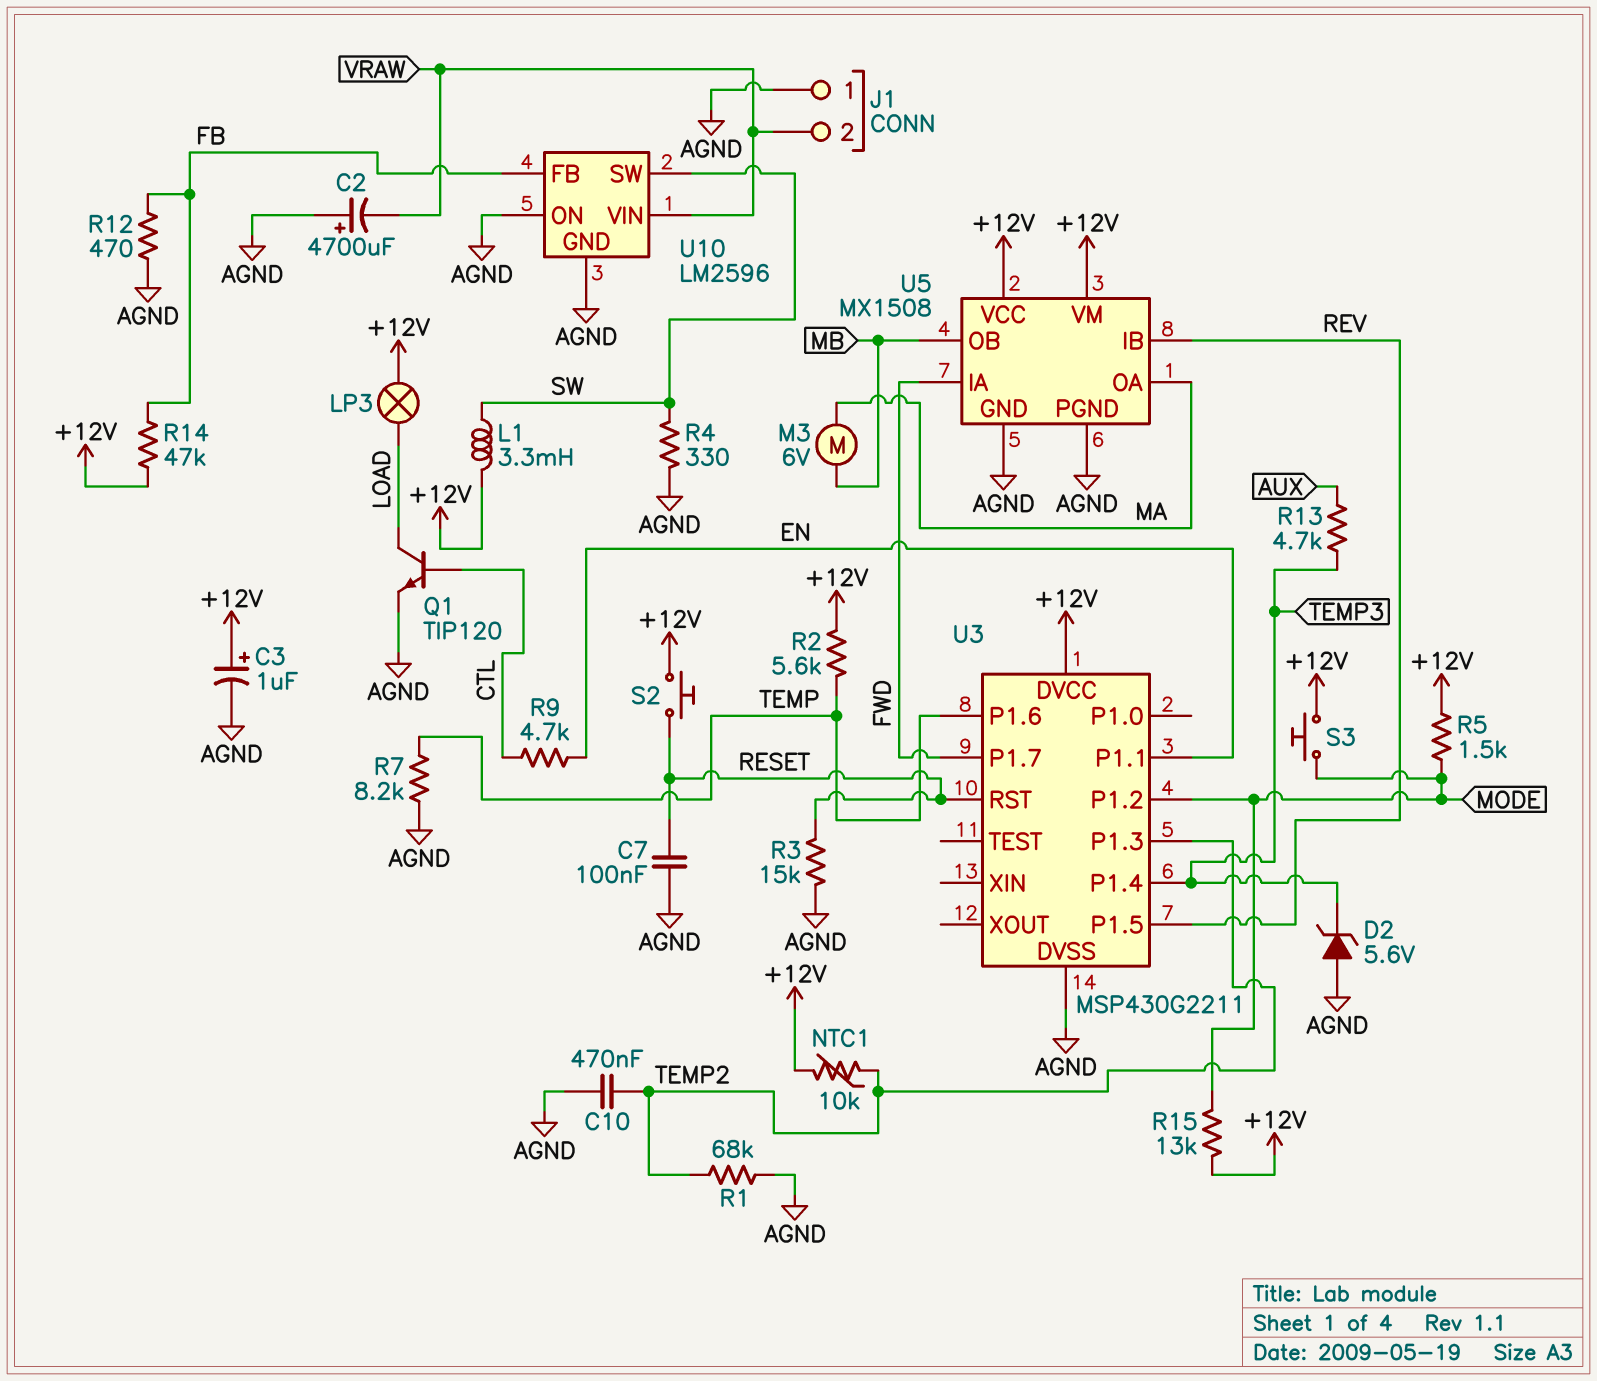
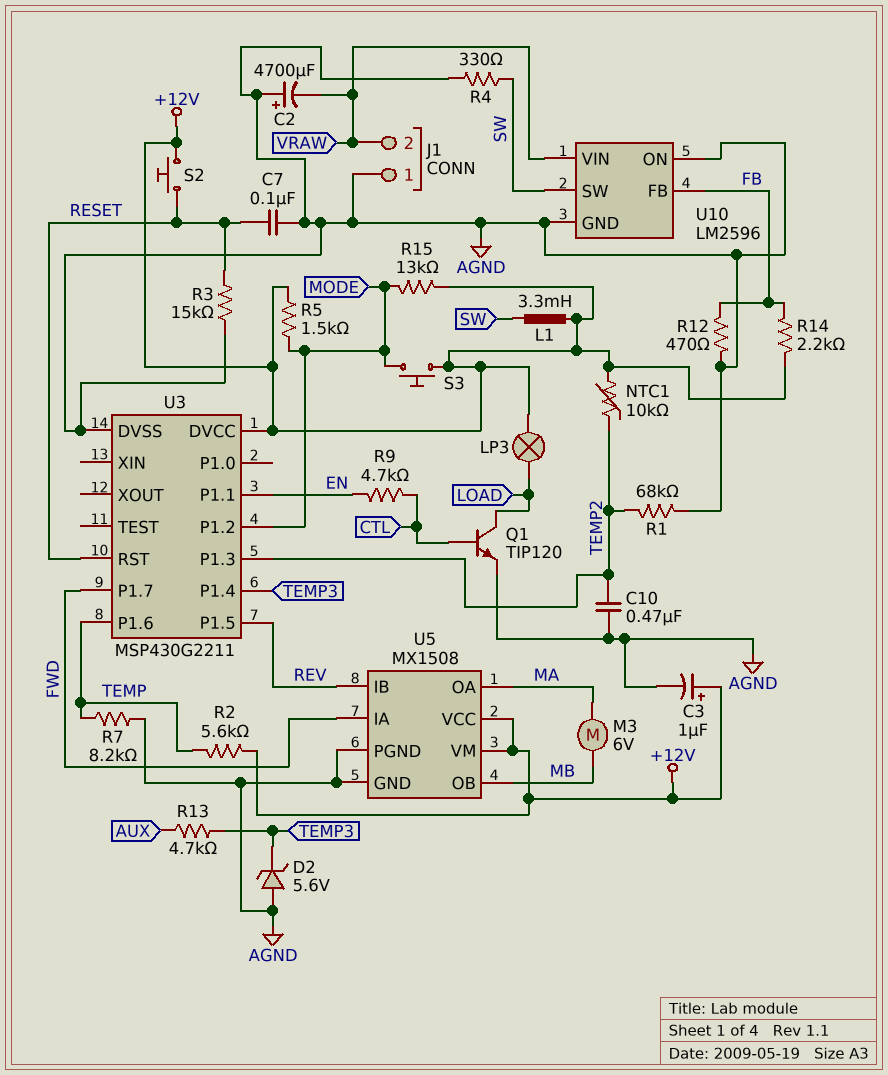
R14: 47k (+12V, FB) -> 2.2k (+12V, FB)

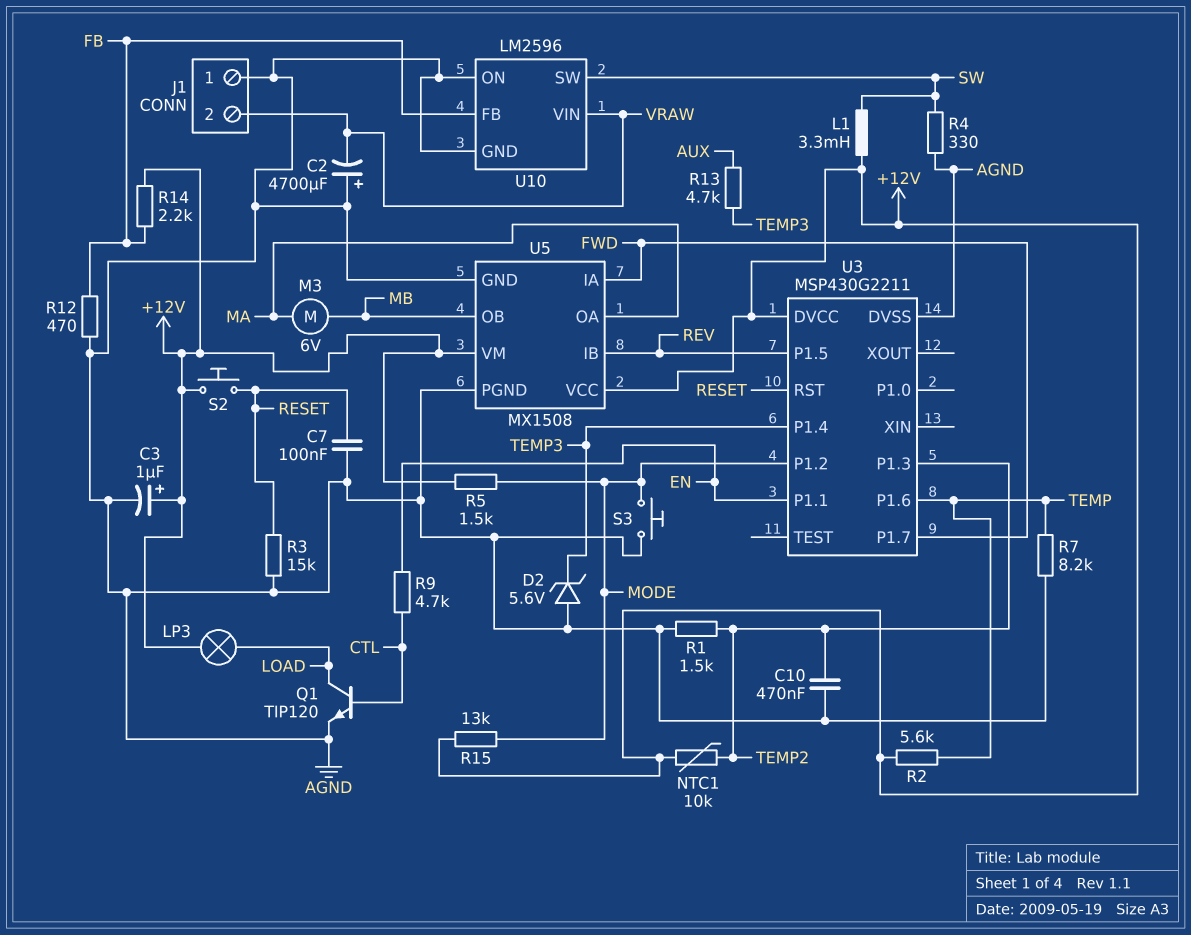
R1: 68k (AGND, TEMP2) -> 1.5k (AGND, TEMP2)
S3: button (+12V, MODE) -> button (AGND, MODE)

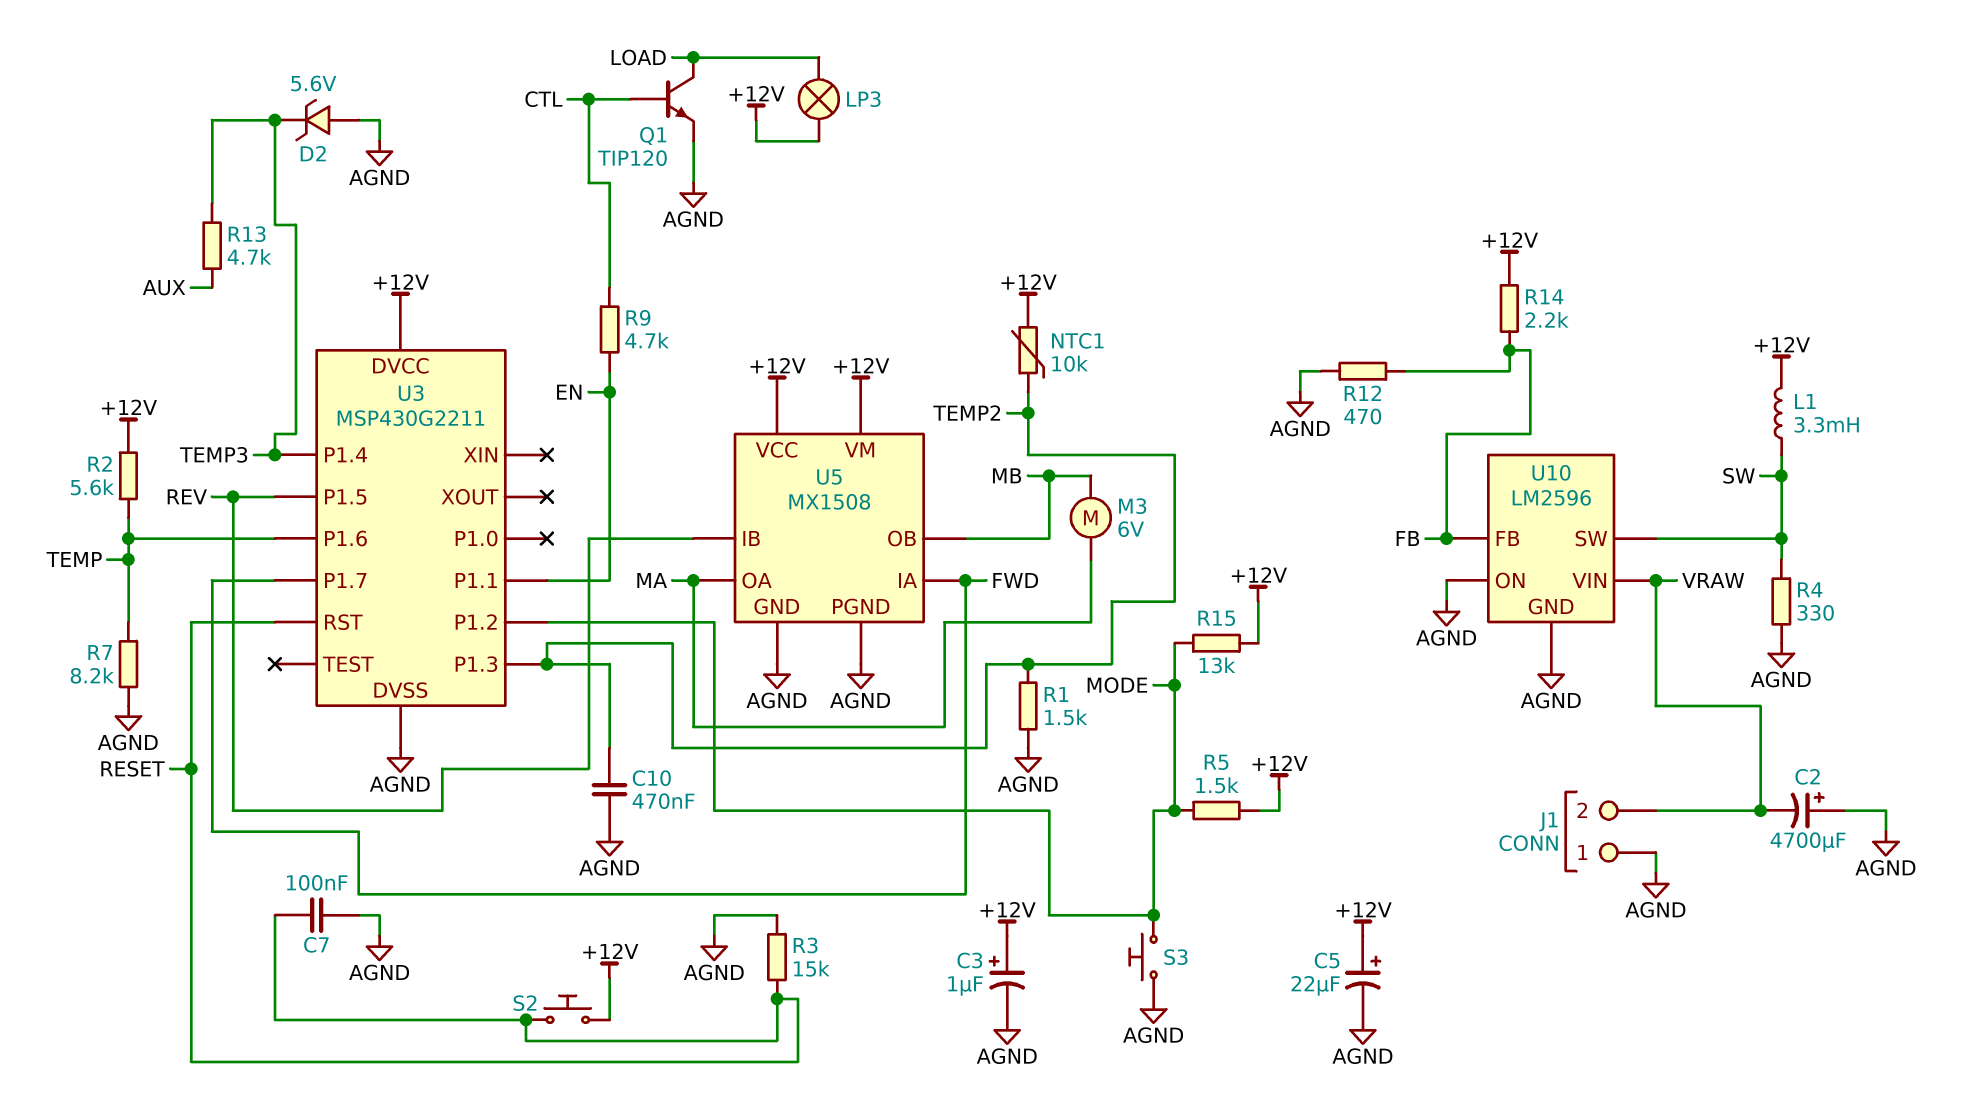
C5: none -> 22uF (plus +12V, minus AGND)

